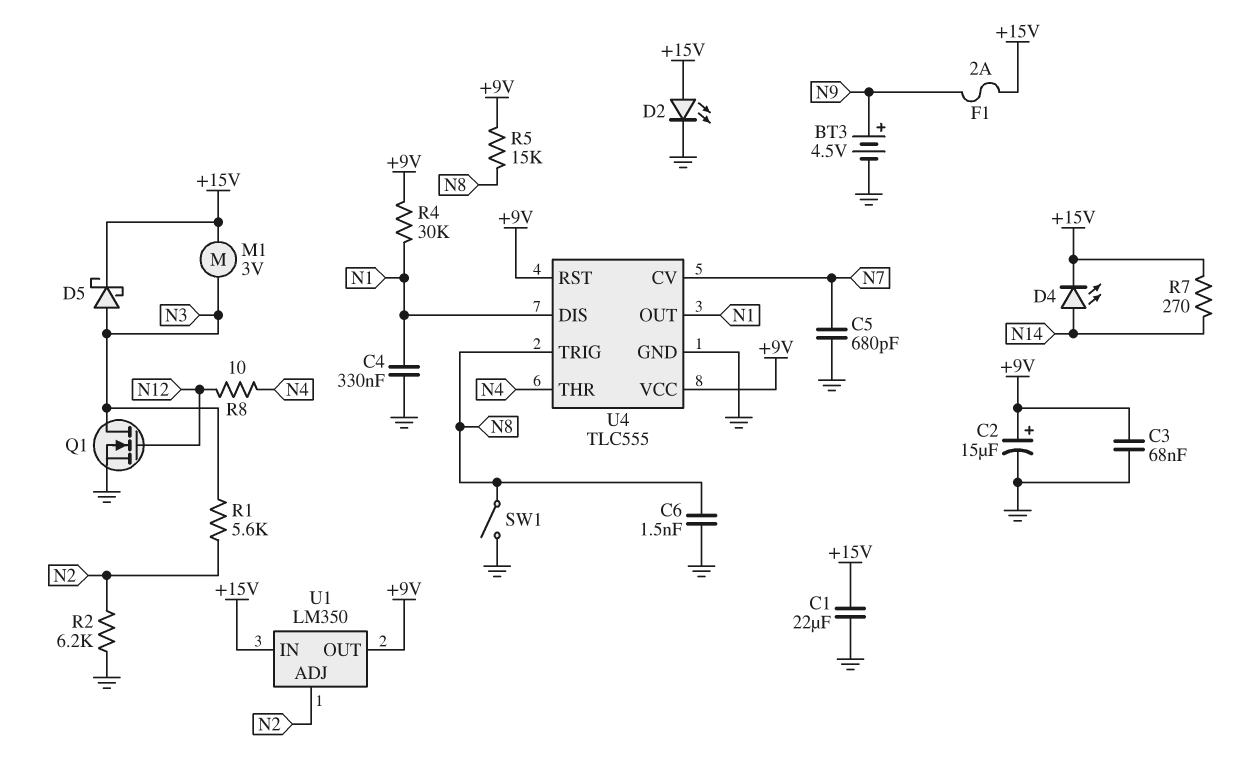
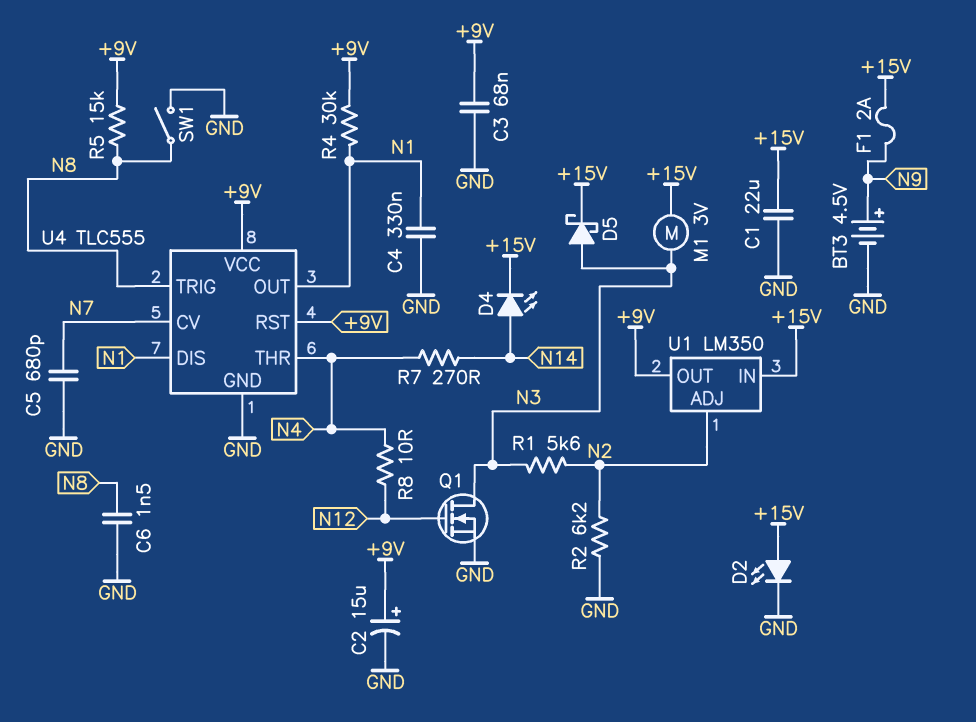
R7: 270 (+15V, N14) -> 270 (N4, N14)

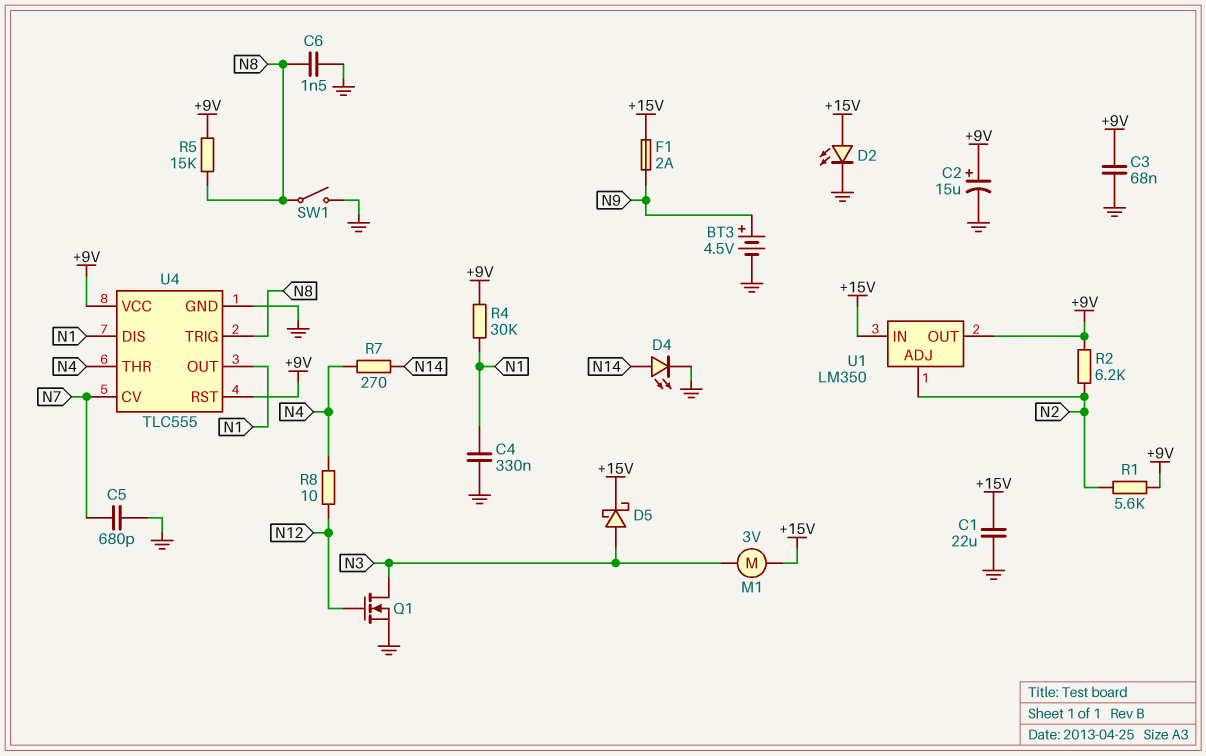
D4: LED (A N14, K +15V) -> LED (A N14, K GND)
R1: 5.6k (N2, N3) -> 5.6k (+9V, N2)
R2: 6.2k (GND, N2) -> 6.2k (+9V, N2)

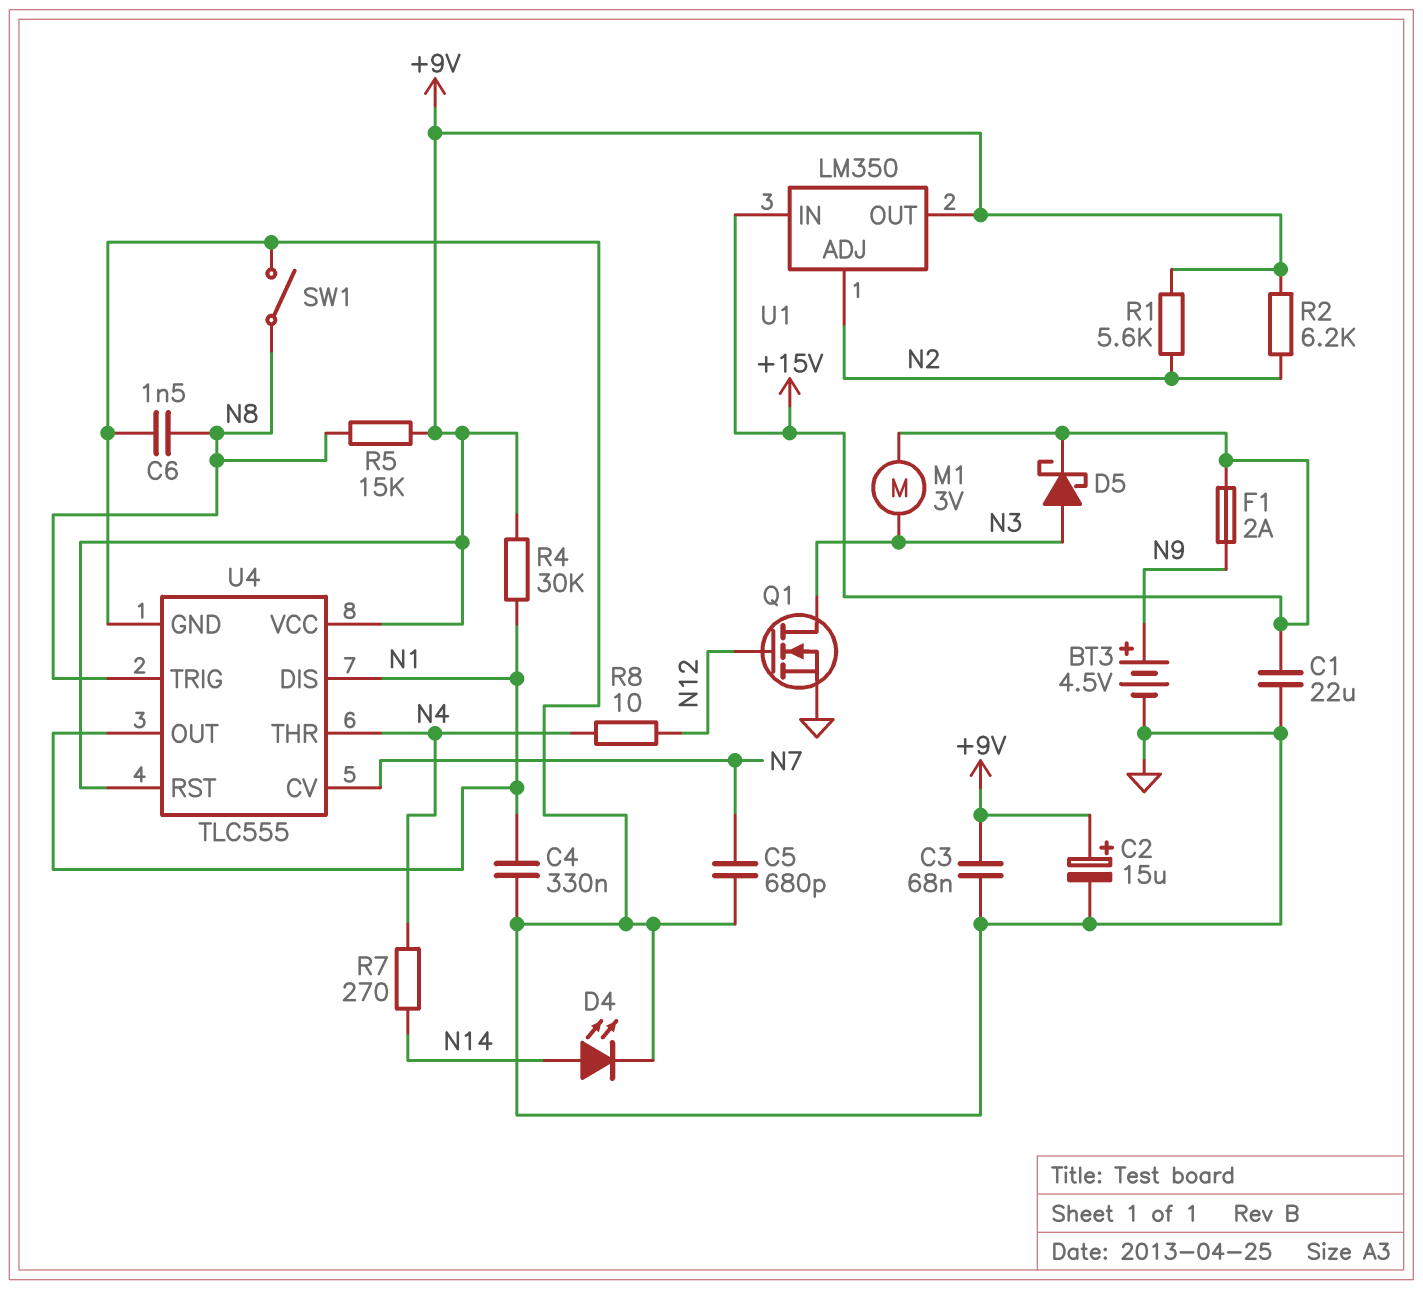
D2: LED (A +15V, K GND) -> none

